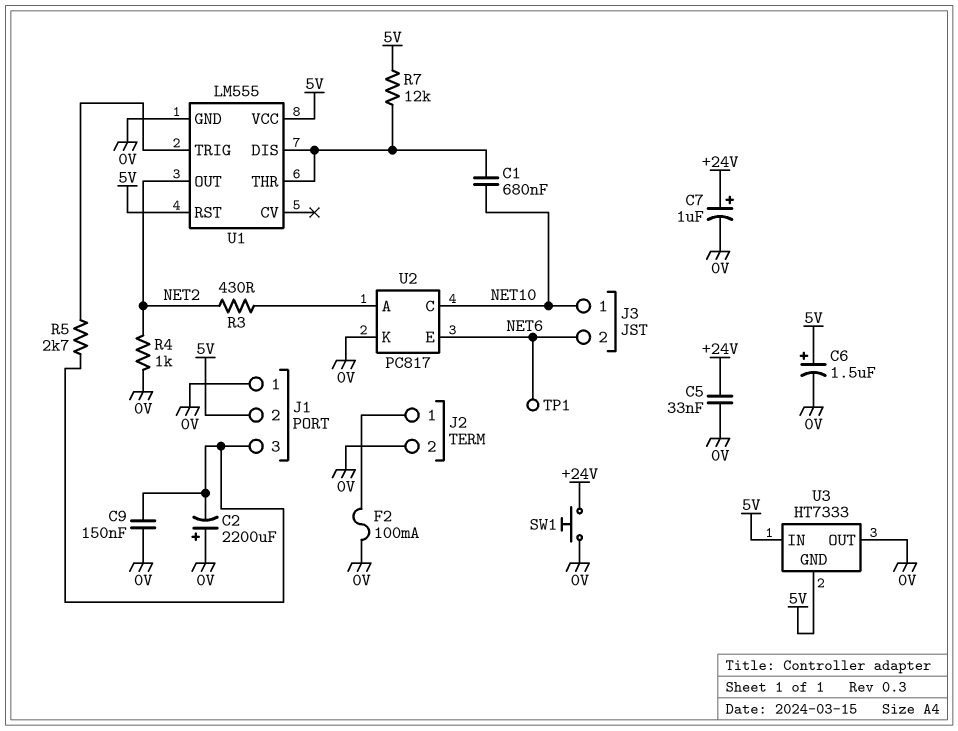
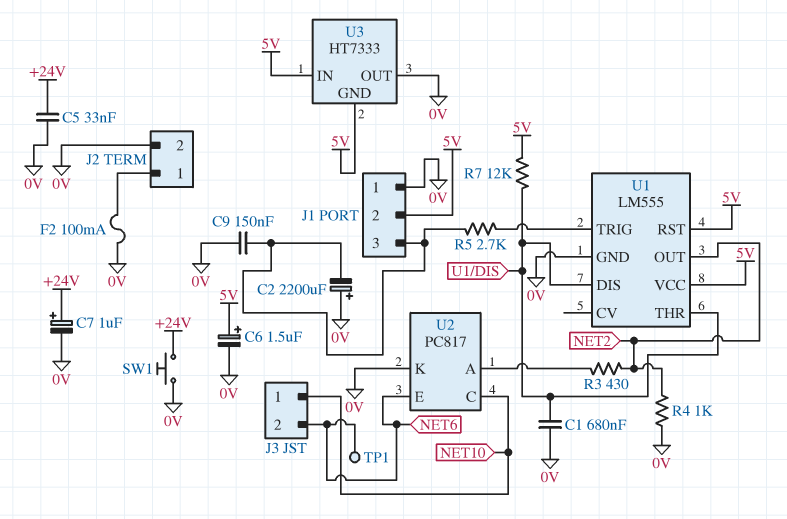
C1: 680nF (NET10, U1/DIS) -> 680nF (0V, U1/DIS)

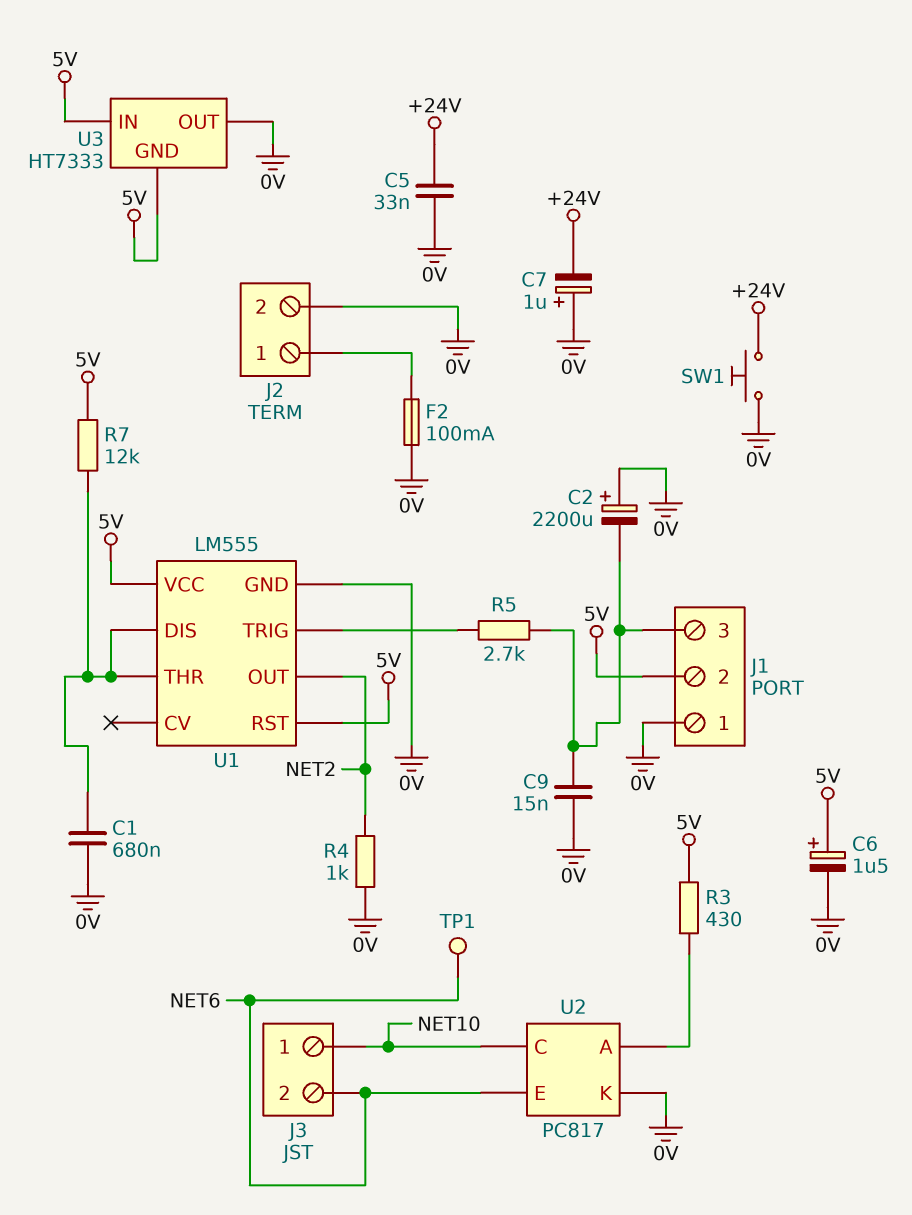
C7: 1uF (plus +24V, minus 0V) -> 1uF (plus 0V, minus +24V)
C9: 150nF (0V, J1/3) -> 15nF (0V, J1/3)
R3: 430 (NET2, U2/A) -> 430 (5V, U2/A)

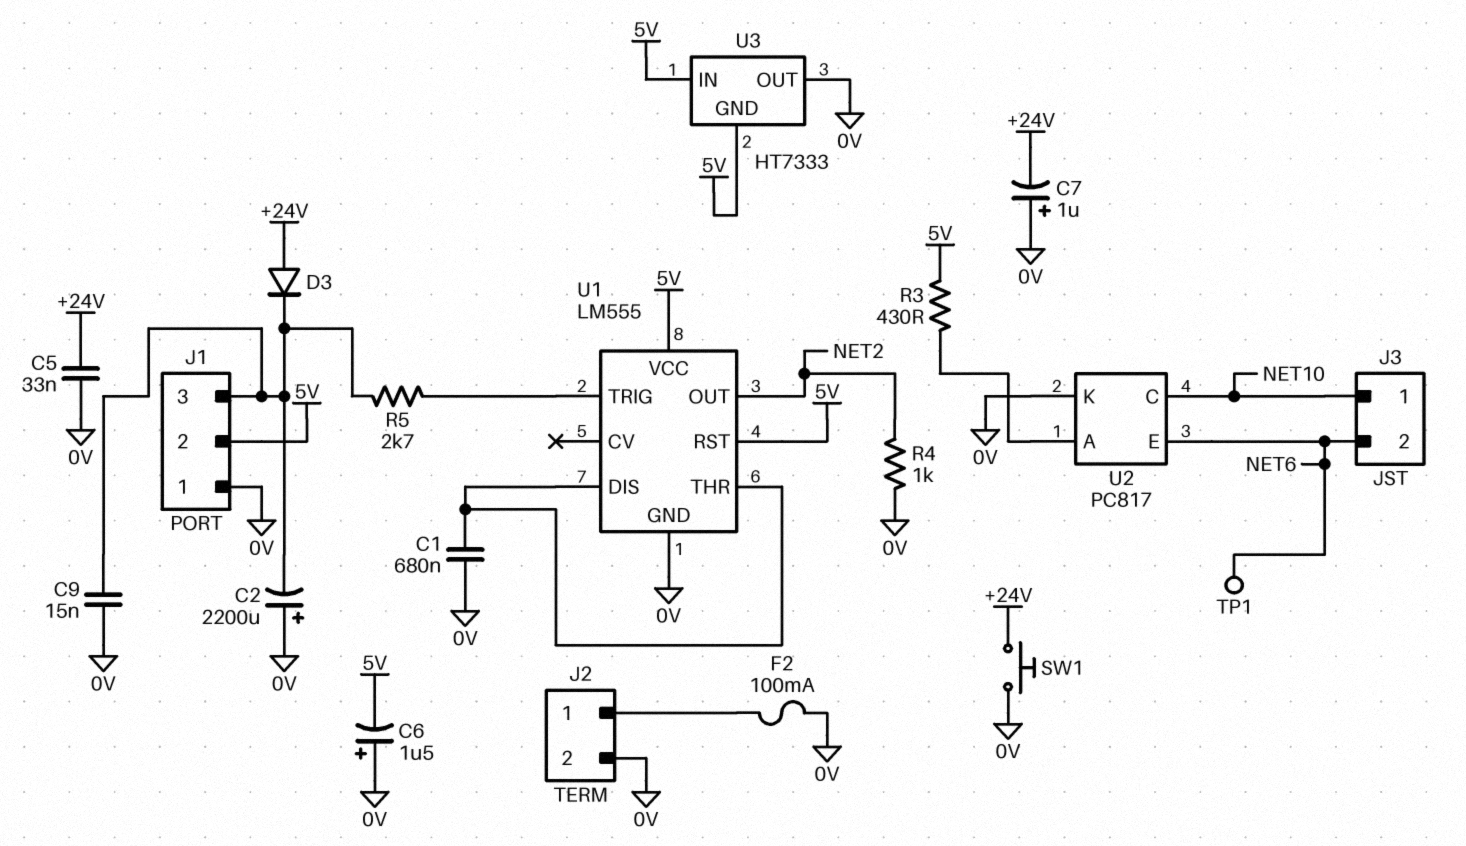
C6: 1.5uF (plus 5V, minus 0V) -> 1.5uF (plus 0V, minus 5V)
D3: none -> diode (A +24V, K J1/3)
R7: 12k (5V, U1/DIS) -> none

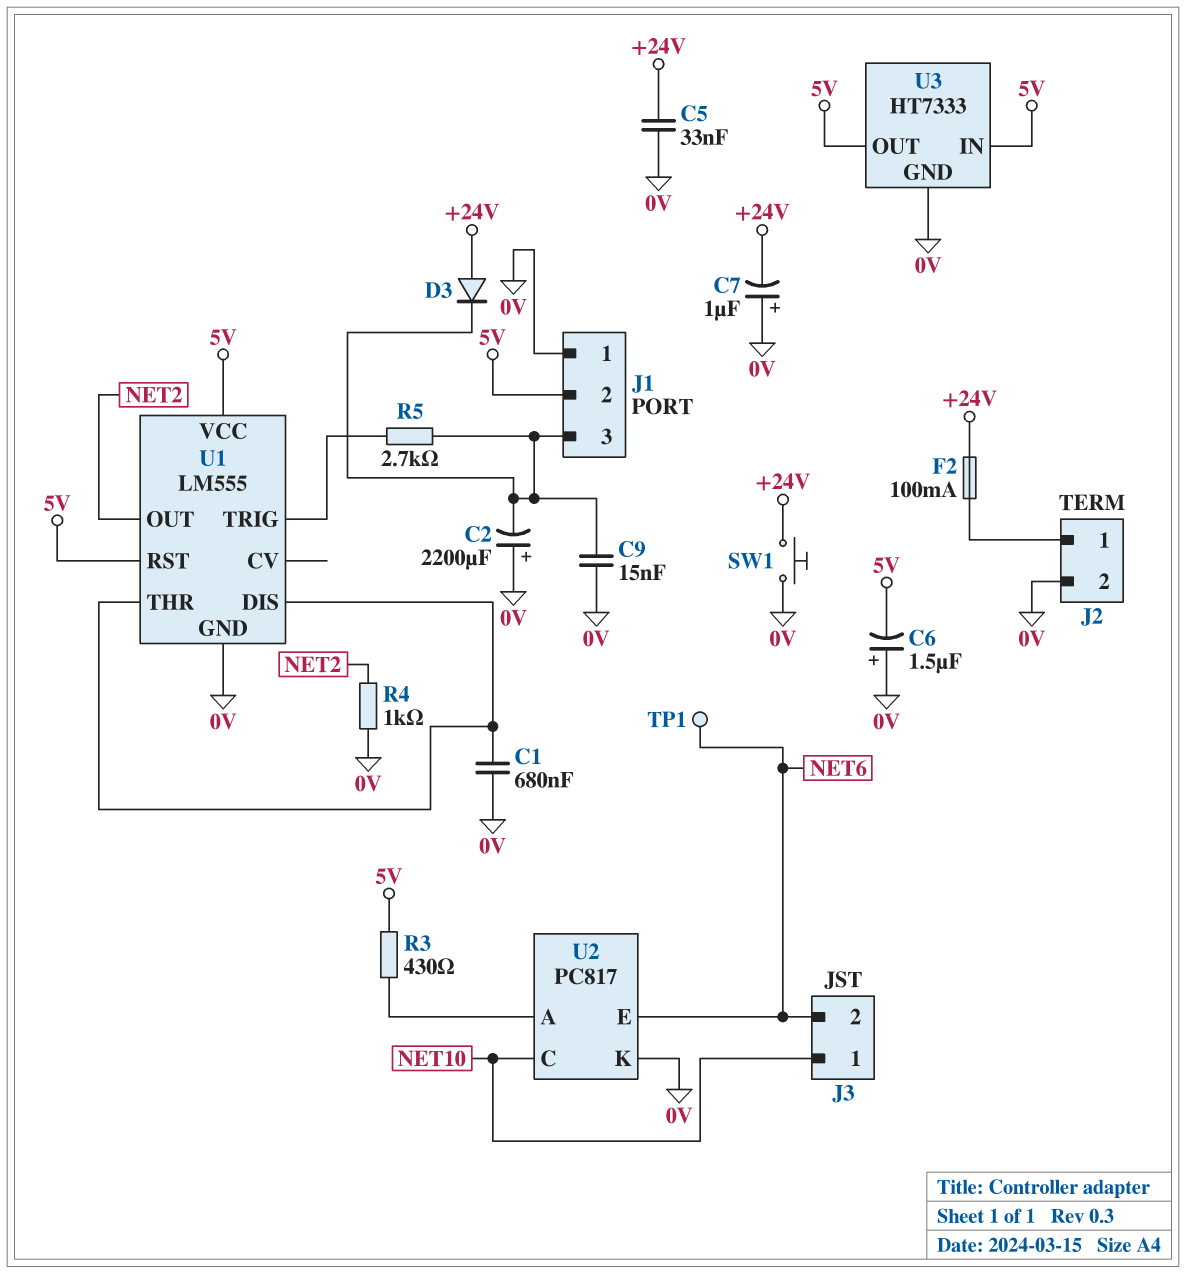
F2: 100mA (0V, J2/1) -> 100mA (+24V, J2/1)
U3 pin GND: 5V -> 0V
U3 pin OUT: 0V -> 5V

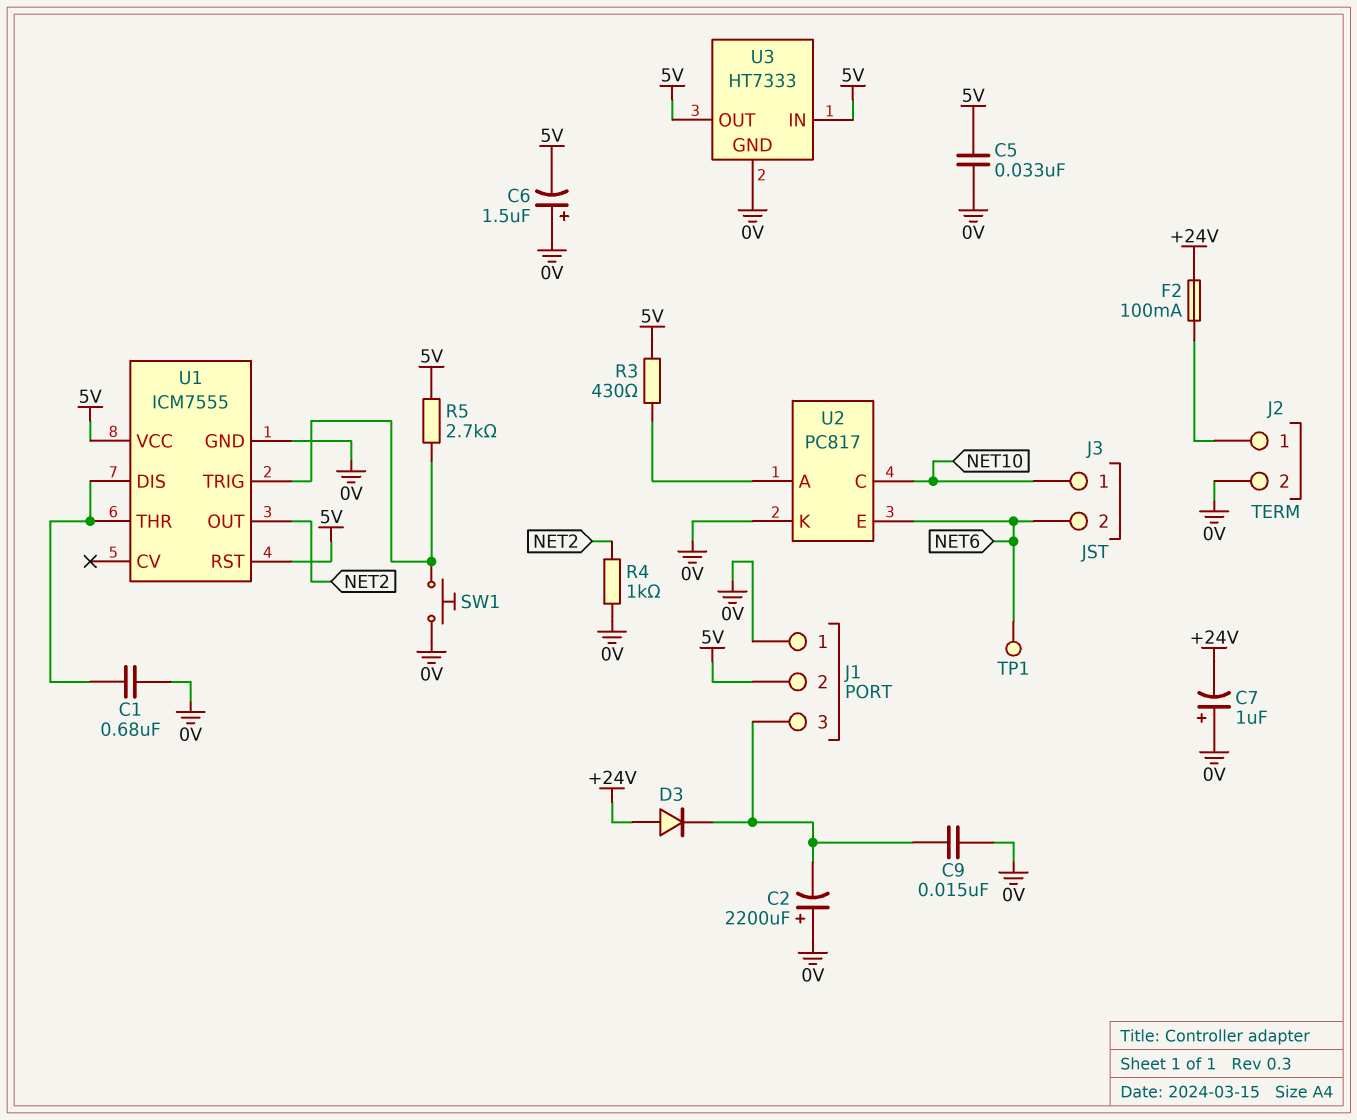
C5: 33nF (+24V, 0V) -> 33nF (0V, 5V)
R5: 2.7k (J1/3, U1/TRIG) -> 2.7k (5V, U1/TRIG)
SW1: button (+24V, 0V) -> button (0V, U1/TRIG)
U1: LM555 -> ICM7555

